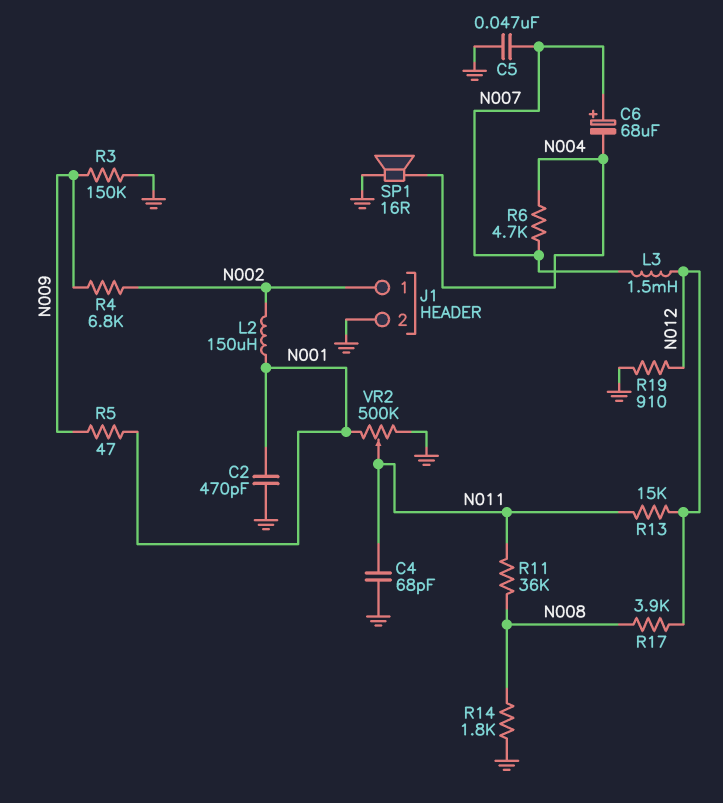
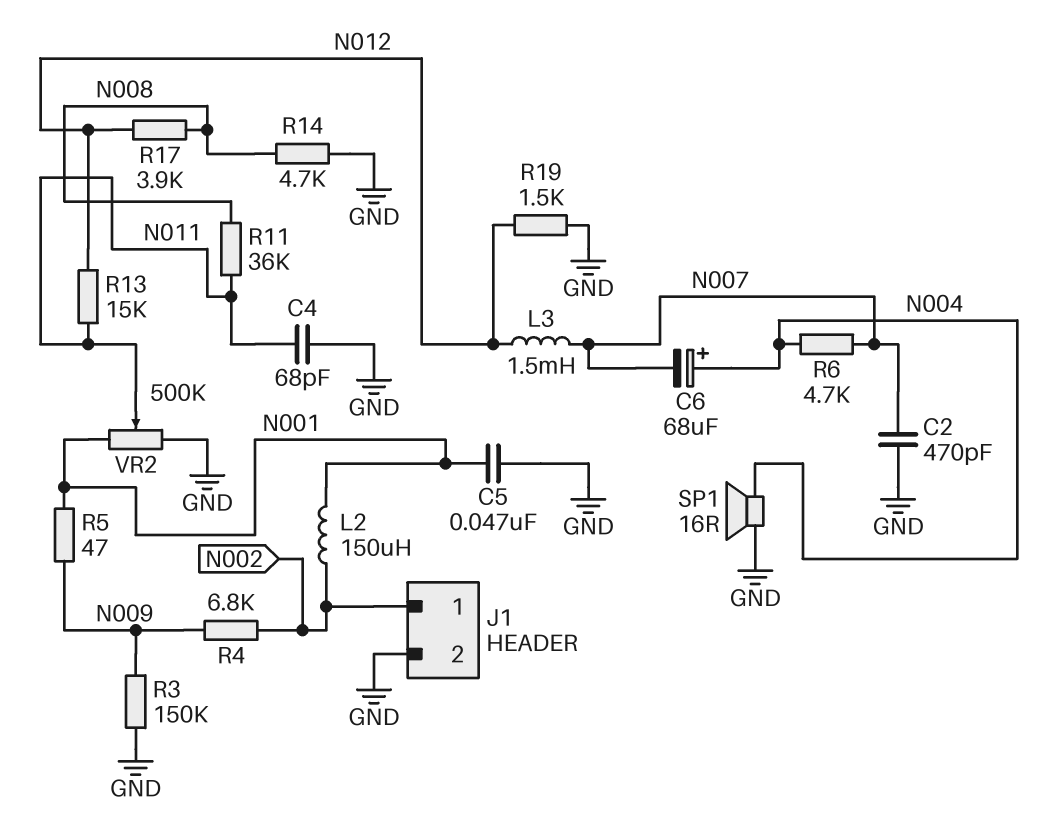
C2: 470pF (GND, N001) -> 470pF (GND, N007)
C5: 47nF (GND, N007) -> 47nF (GND, N001)
C6: 68uF (plus N007, minus N004) -> 68uF (plus N004, minus N007)
R14: 1.8k (GND, N008) -> 4.7k (GND, N008)
R19: 910 (GND, N012) -> 1.5k (GND, N012)

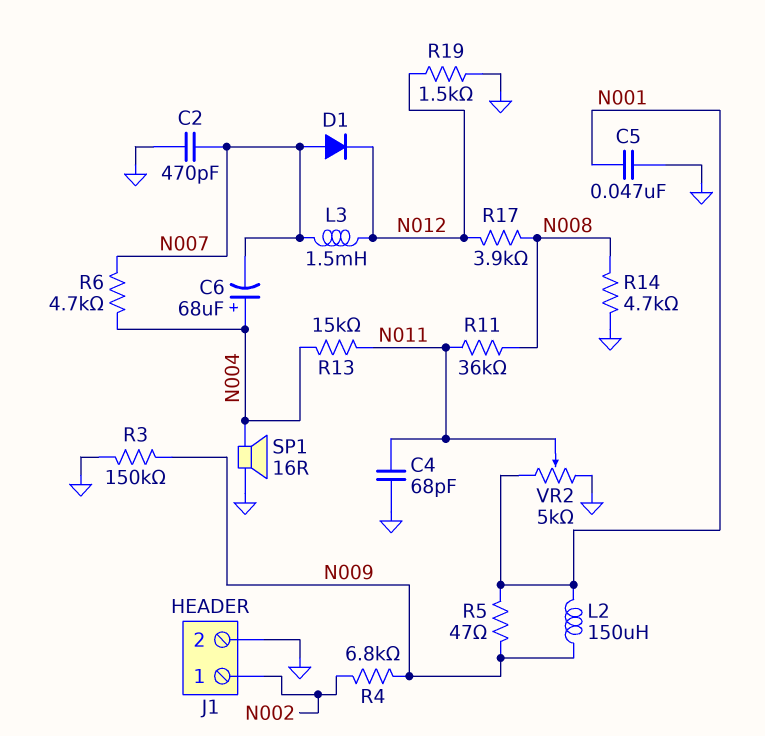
D1: none -> diode (A N007, K N012)
L2: 150uH (N001, N002) -> 150uH (N001, N009)
R13: 15k (N011, N012) -> 15k (N004, N011)
VR2: 500k (GND, N001, wiper N011) -> 5k (GND, N001, wiper N011)

